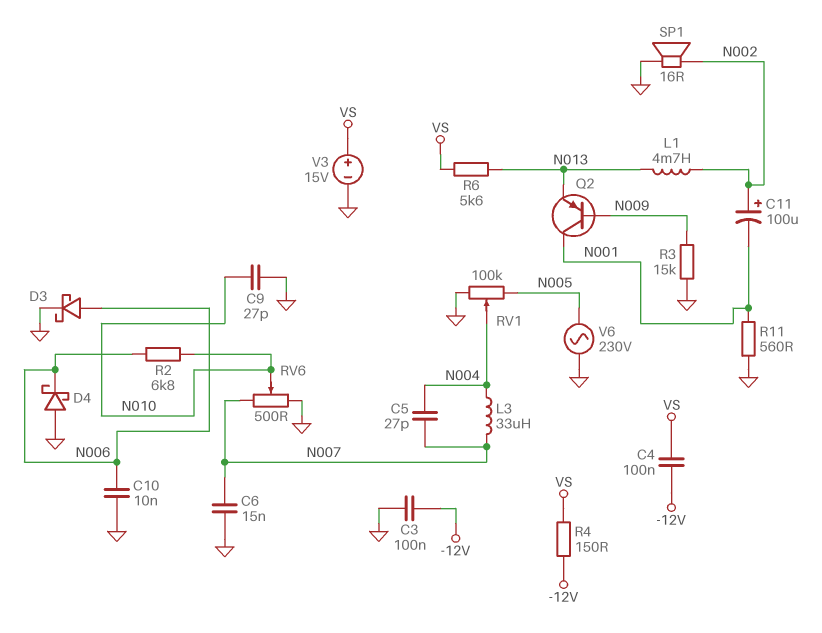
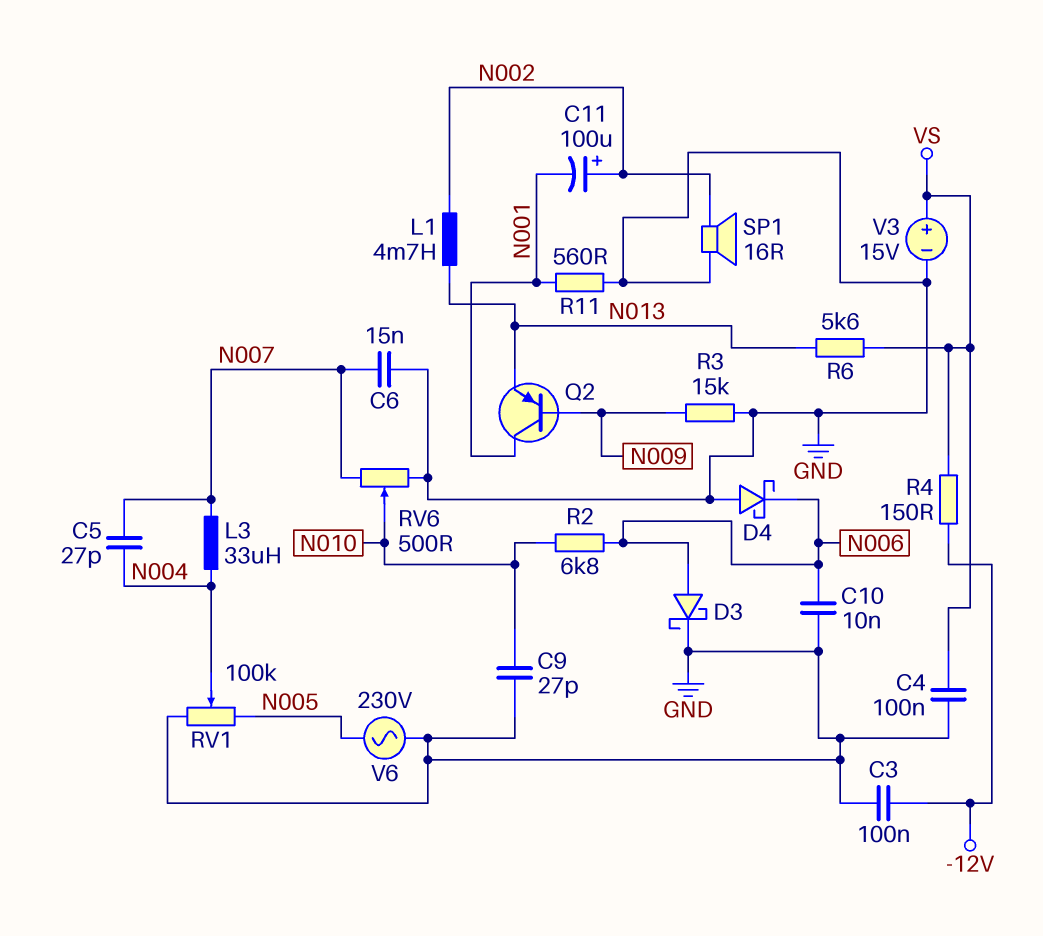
C4: 100nF (-12V, VS) -> 100nF (GND, VS)

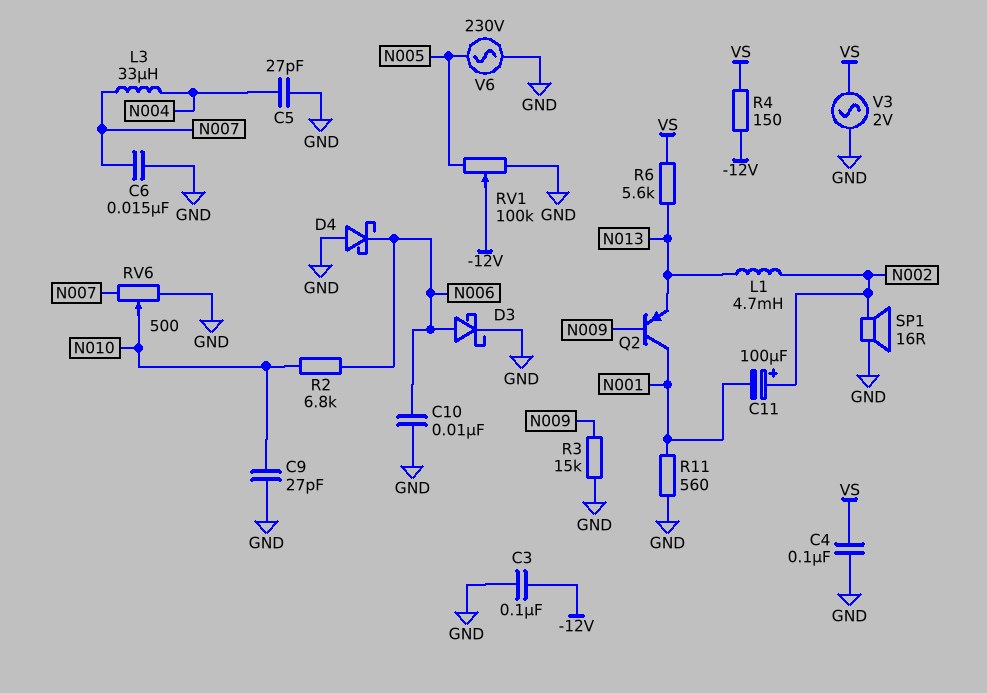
C5: 27pF (N004, N007) -> 27pF (GND, N004)
RV1: 100k (GND, N005, wiper N004) -> 100k (GND, N005, wiper -12V)
V3: 15V (plus VS, minus GND) -> AC 2V (GND, VS)

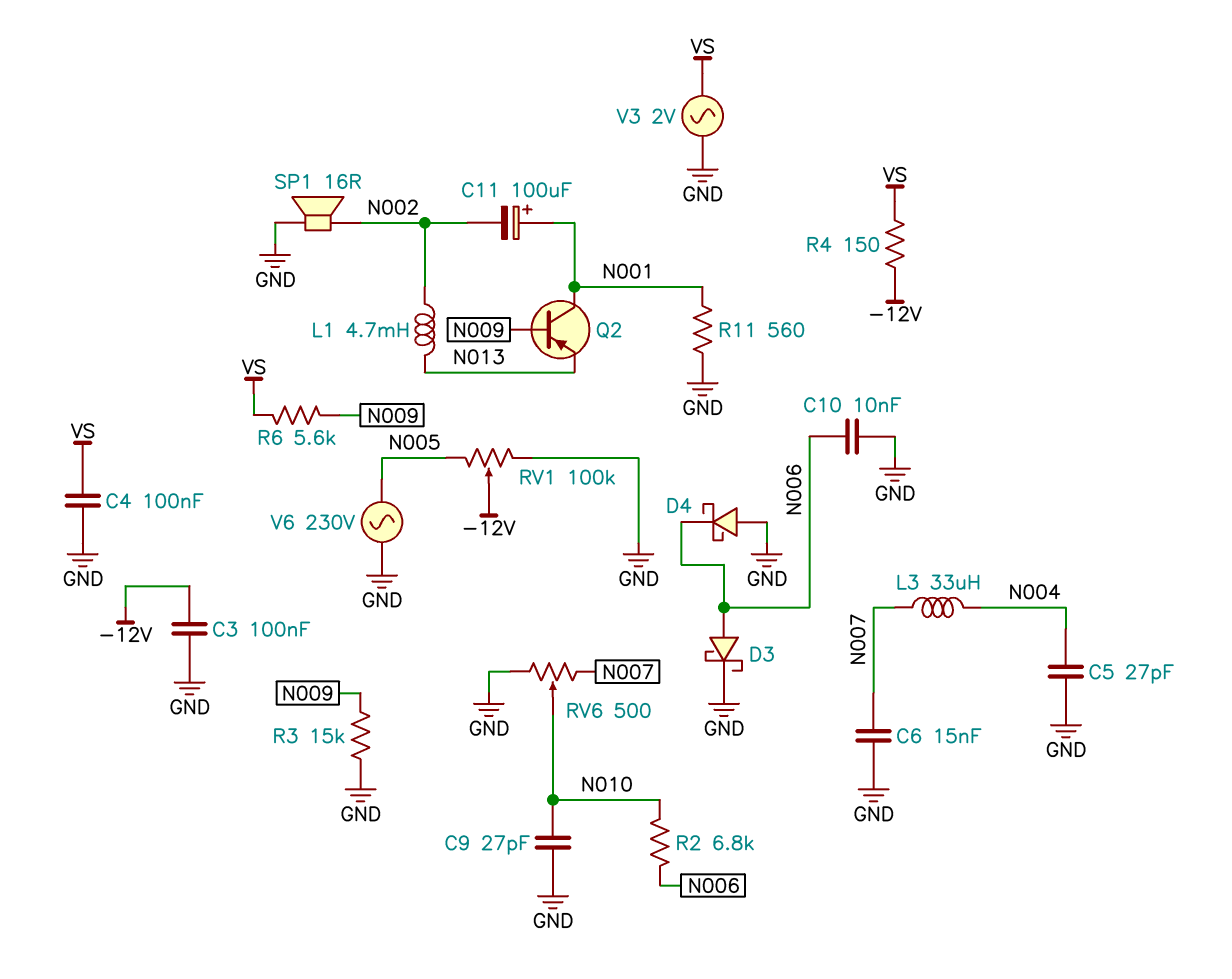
C11: 100uF (plus N002, minus N001) -> 100uF (plus N001, minus N002)
R6: 5.6k (N013, VS) -> 5.6k (N009, VS)

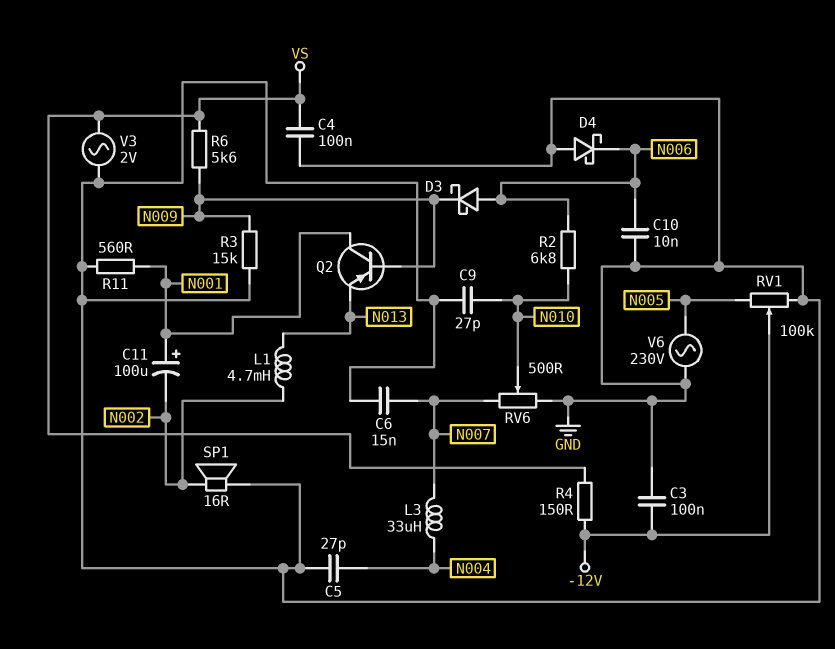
D3: schottky (A N006, K GND) -> schottky (A N006, K N009)

